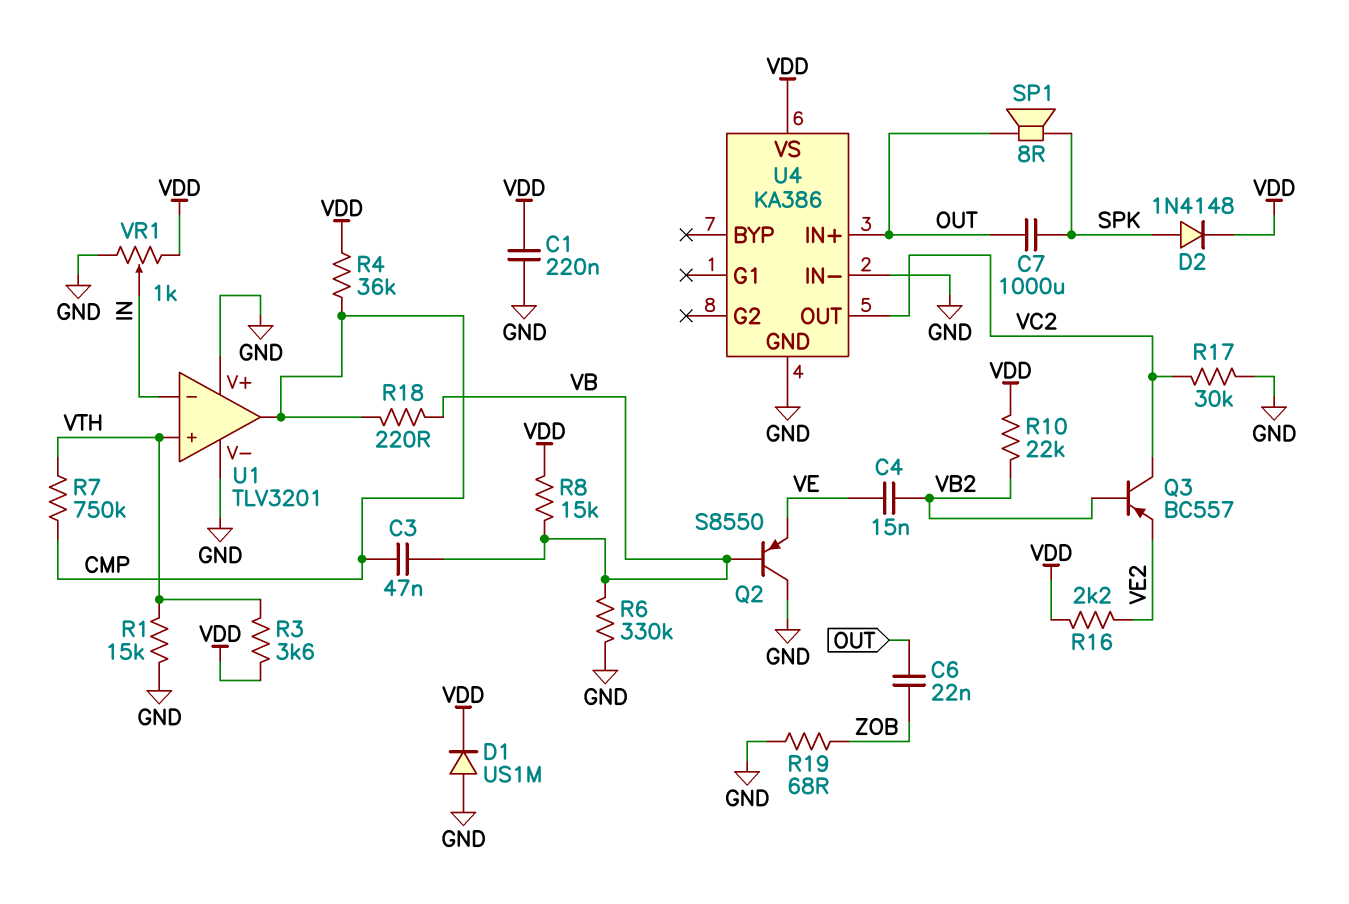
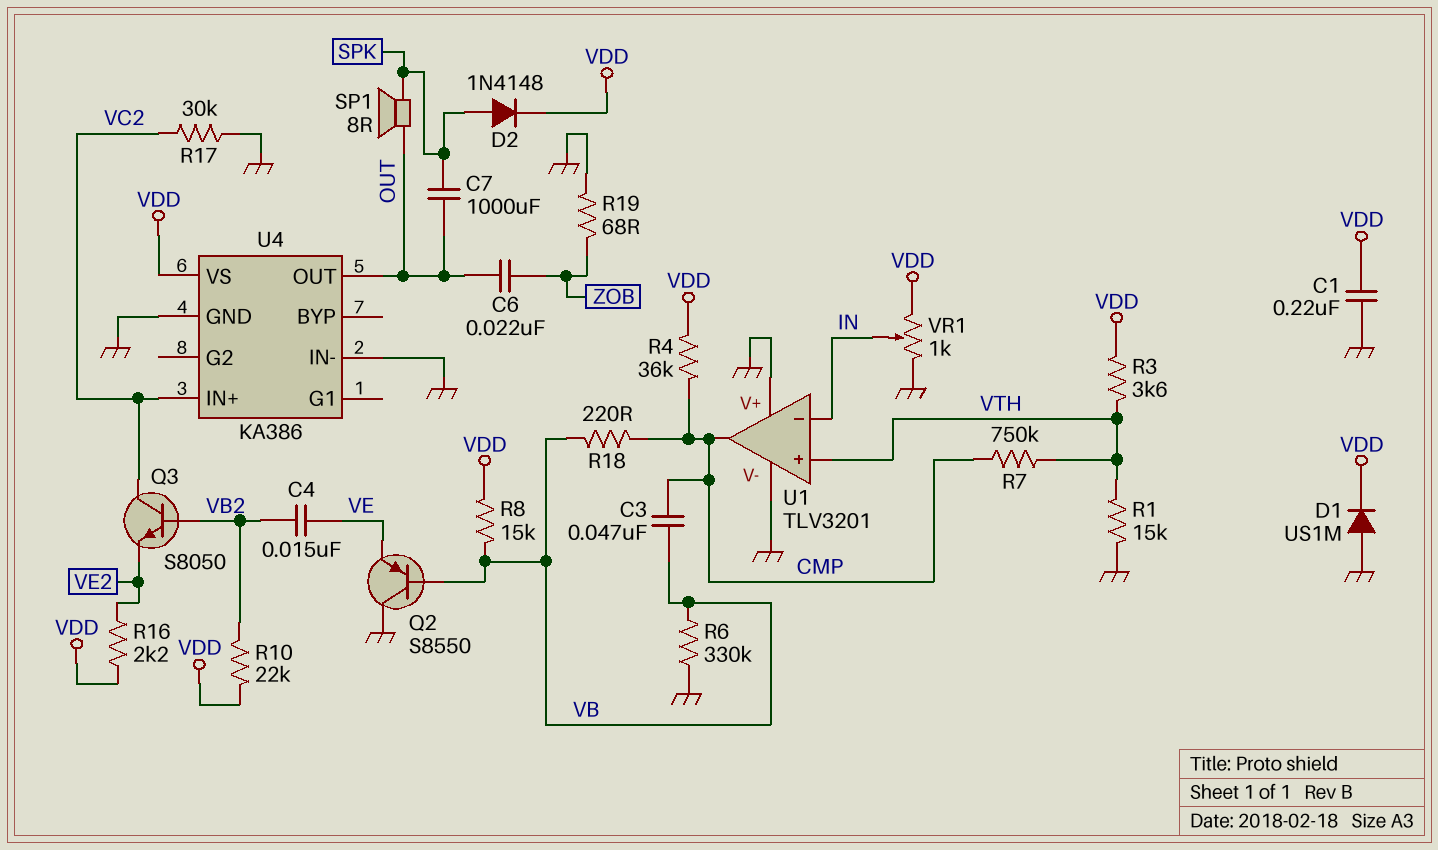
Q3: PNP BC557 (B VB2, C VC2, E VE2) -> NPN S8050 (B VB2, C VC2, E VE2)
U4 pin IN+: OUT -> VC2
U4 pin OUT: VC2 -> OUT

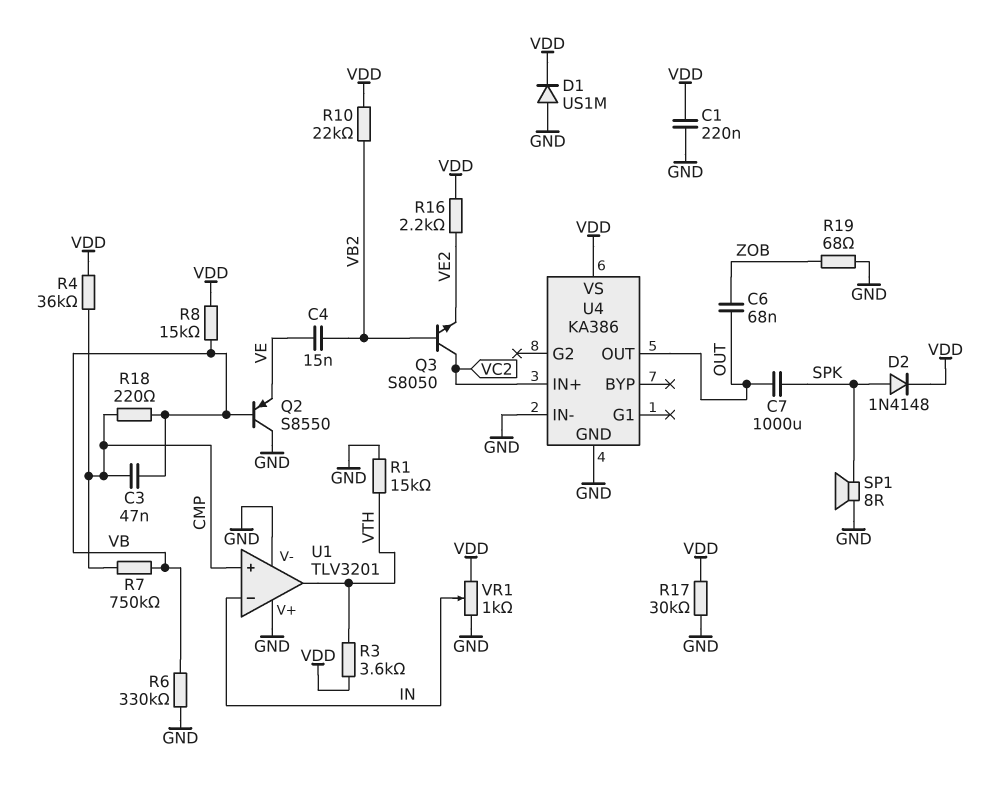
C6: 22nF (OUT, ZOB) -> 68nF (OUT, ZOB)
R7: 750k (CMP, VTH) -> 750k (CMP, VB)
R17: 30k (GND, VC2) -> 30k (GND, VDD)
SP1: speaker 8R (OUT, SPK) -> speaker 8R (GND, SPK)
U1 pin in+: VTH -> CMP
U1 pin out: CMP -> VTH

